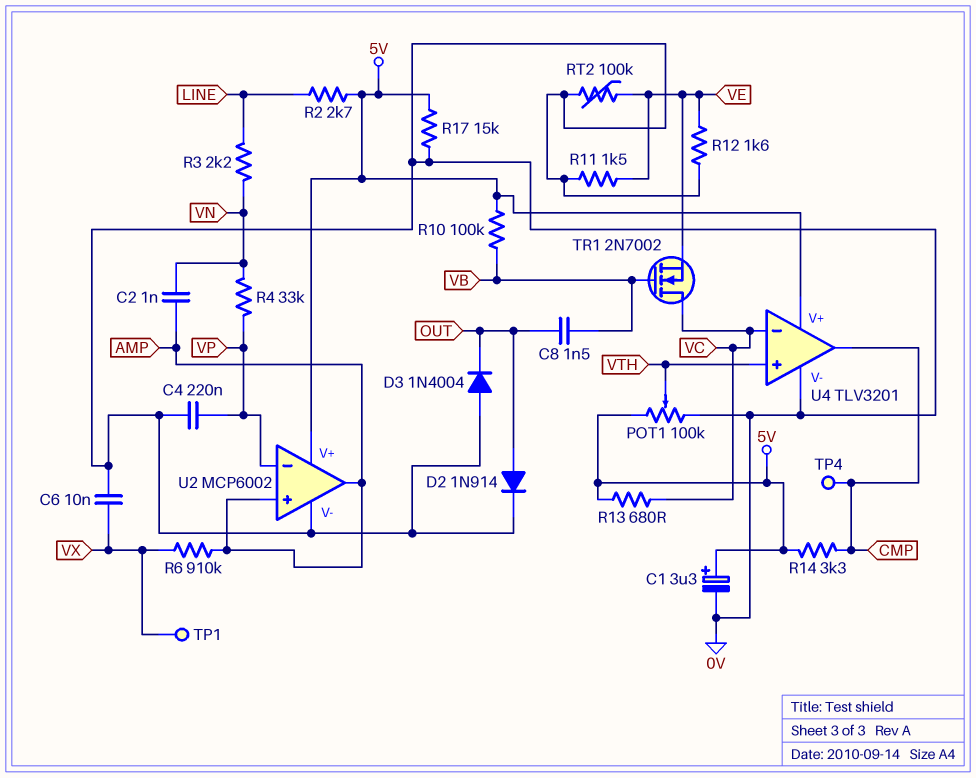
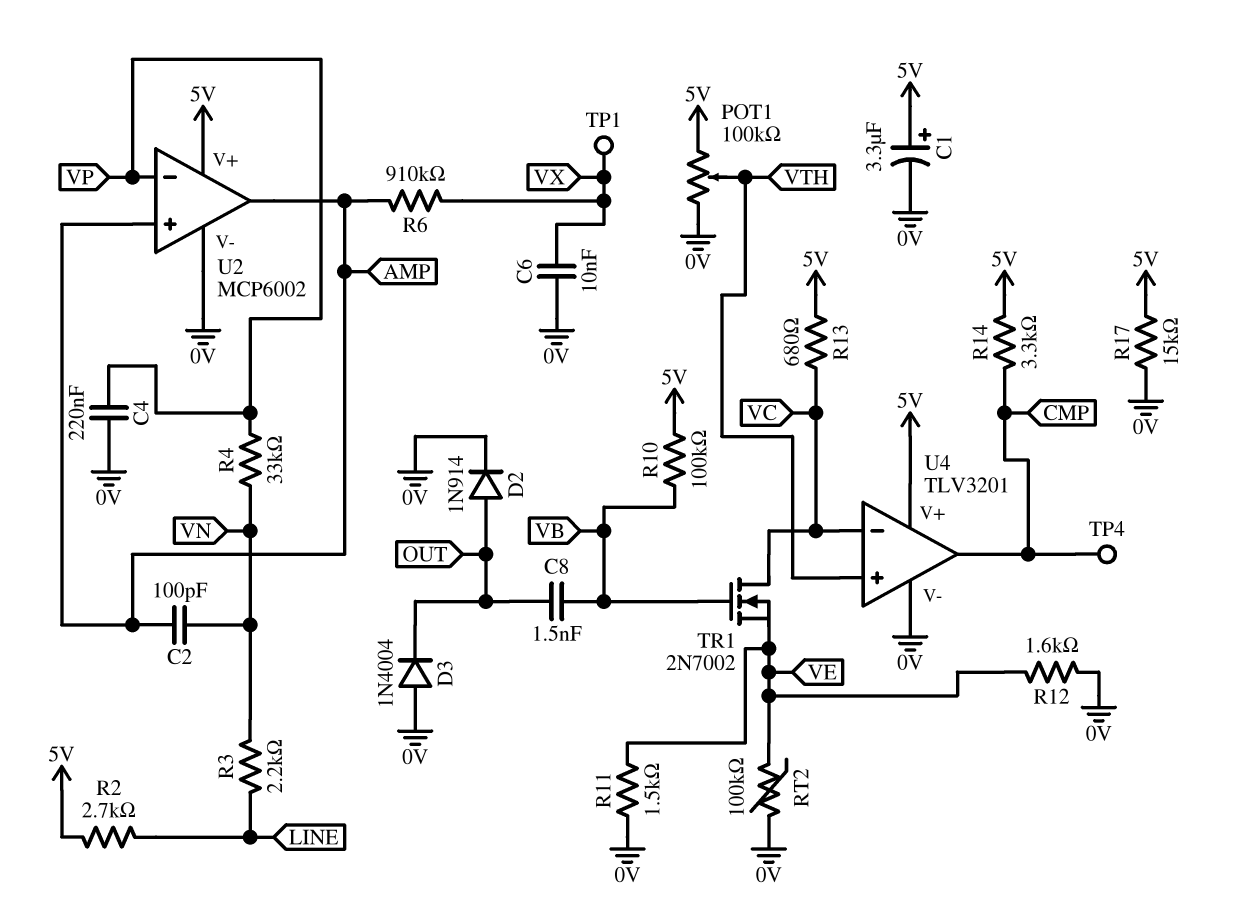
C2: 1nF (AMP, VN) -> 100pF (AMP, VN)

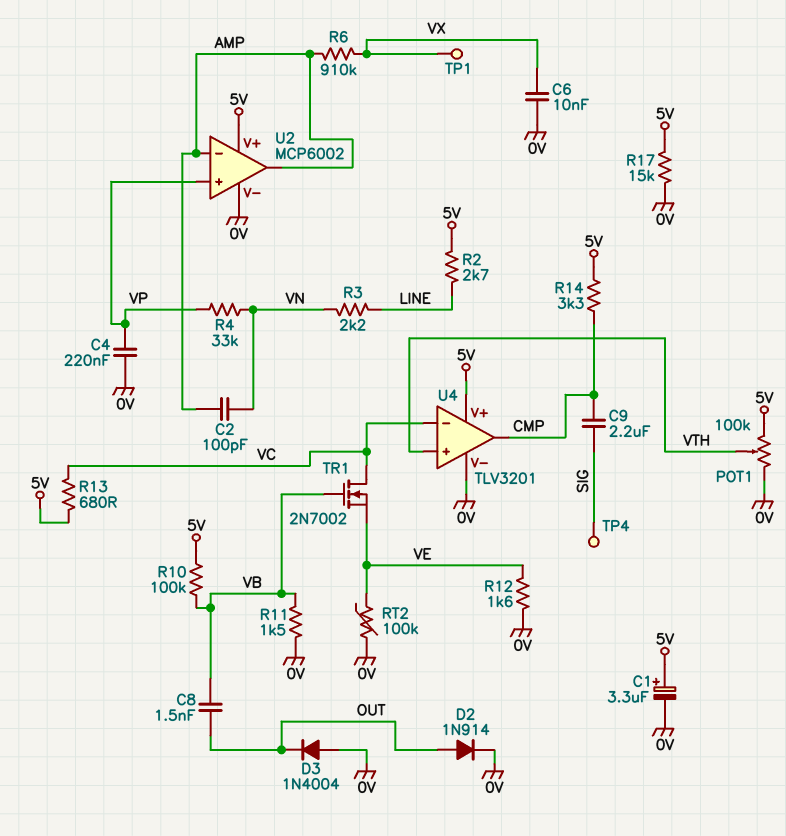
C9: none -> 2.2uF (CMP, SIG)
R11: 1.5k (0V, VE) -> 1.5k (0V, VB)
TP4: test point (CMP) -> test point (SIG)
U2 pin in+: AMP -> VP
U2 pin in-: VP -> AMP

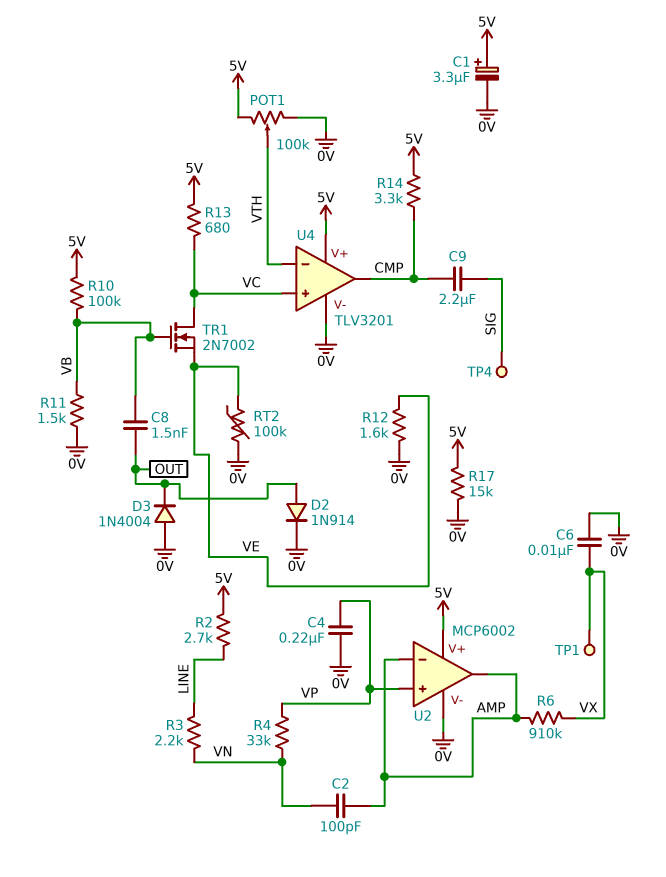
U4 pin in+: VTH -> VC
U4 pin in-: VC -> VTH

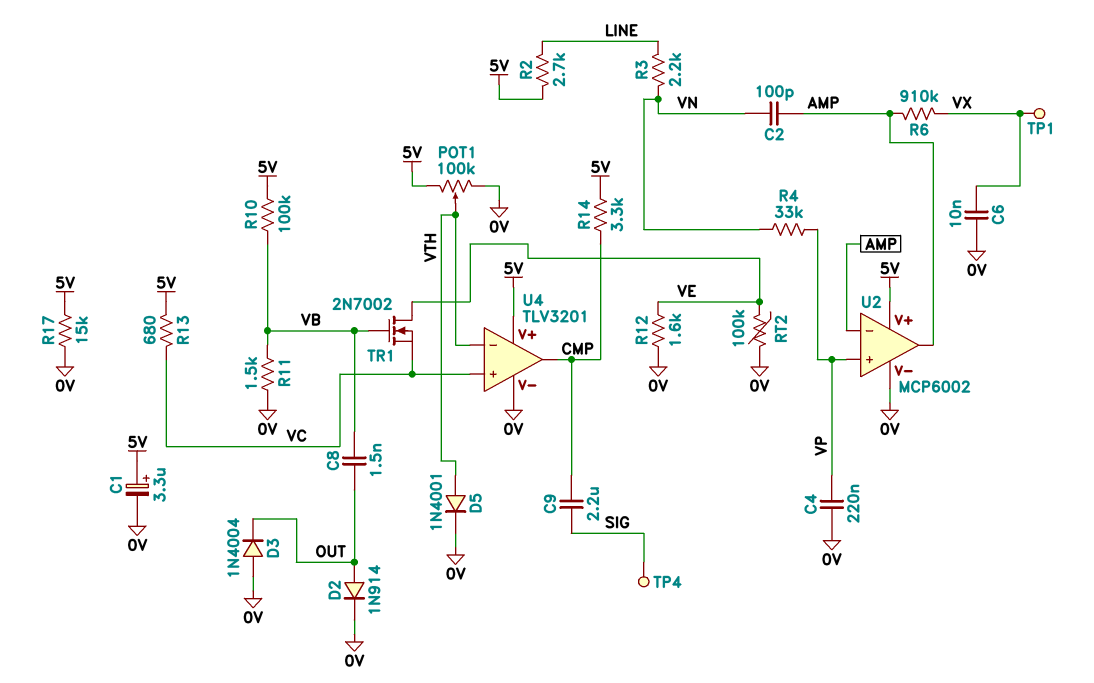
D5: none -> diode 1N4001 (A VTH, K 0V)
TR1: NMOS 2N7002 (G VB, D VC, S VE) -> NMOS 2N7002 (G VB, D VE, S VC)

